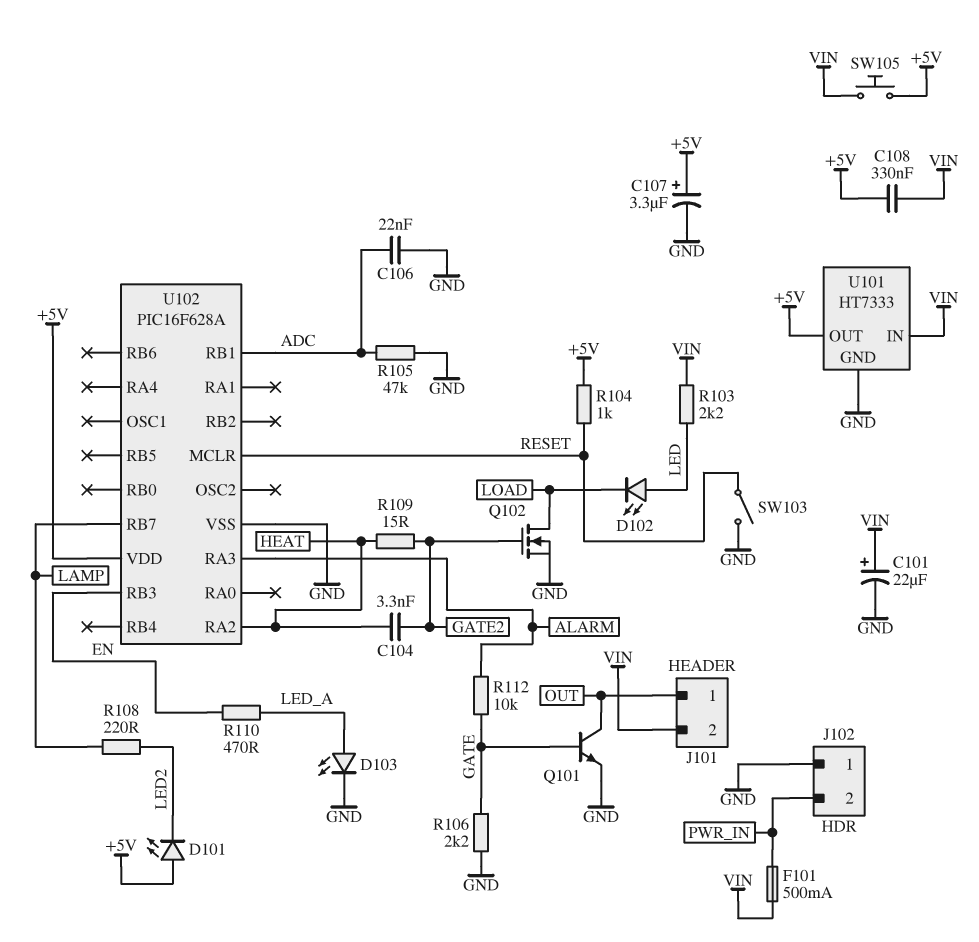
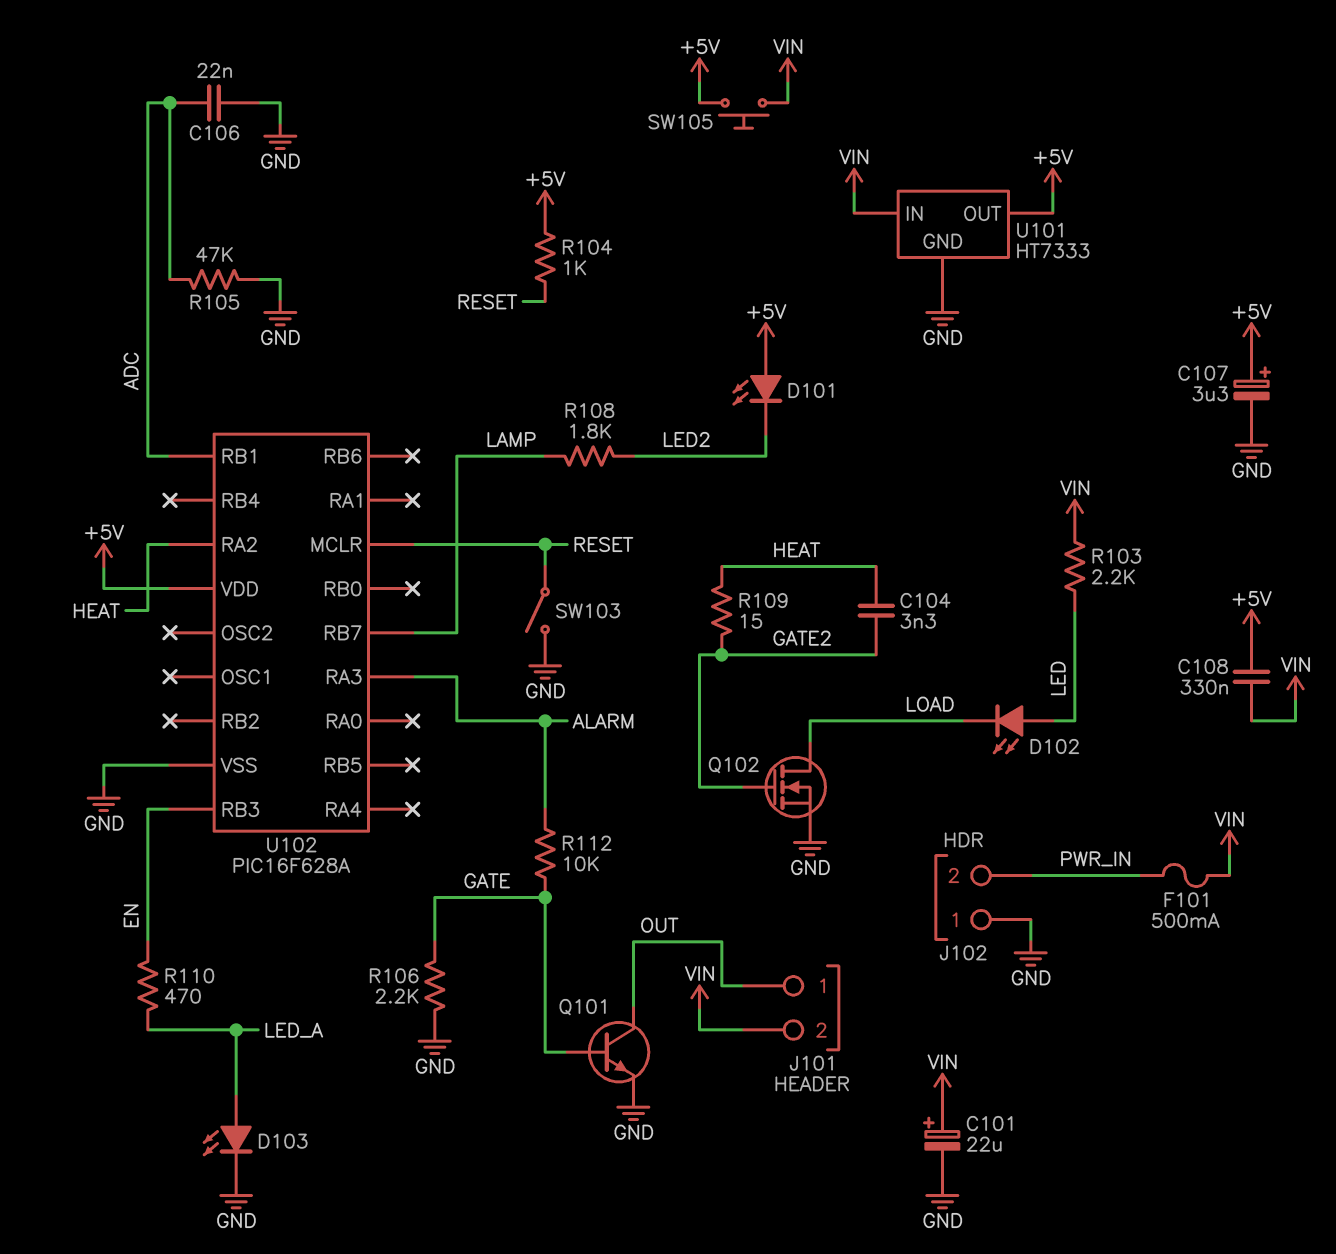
R108: 220 (LAMP, LED2) -> 1.8k (LAMP, LED2)

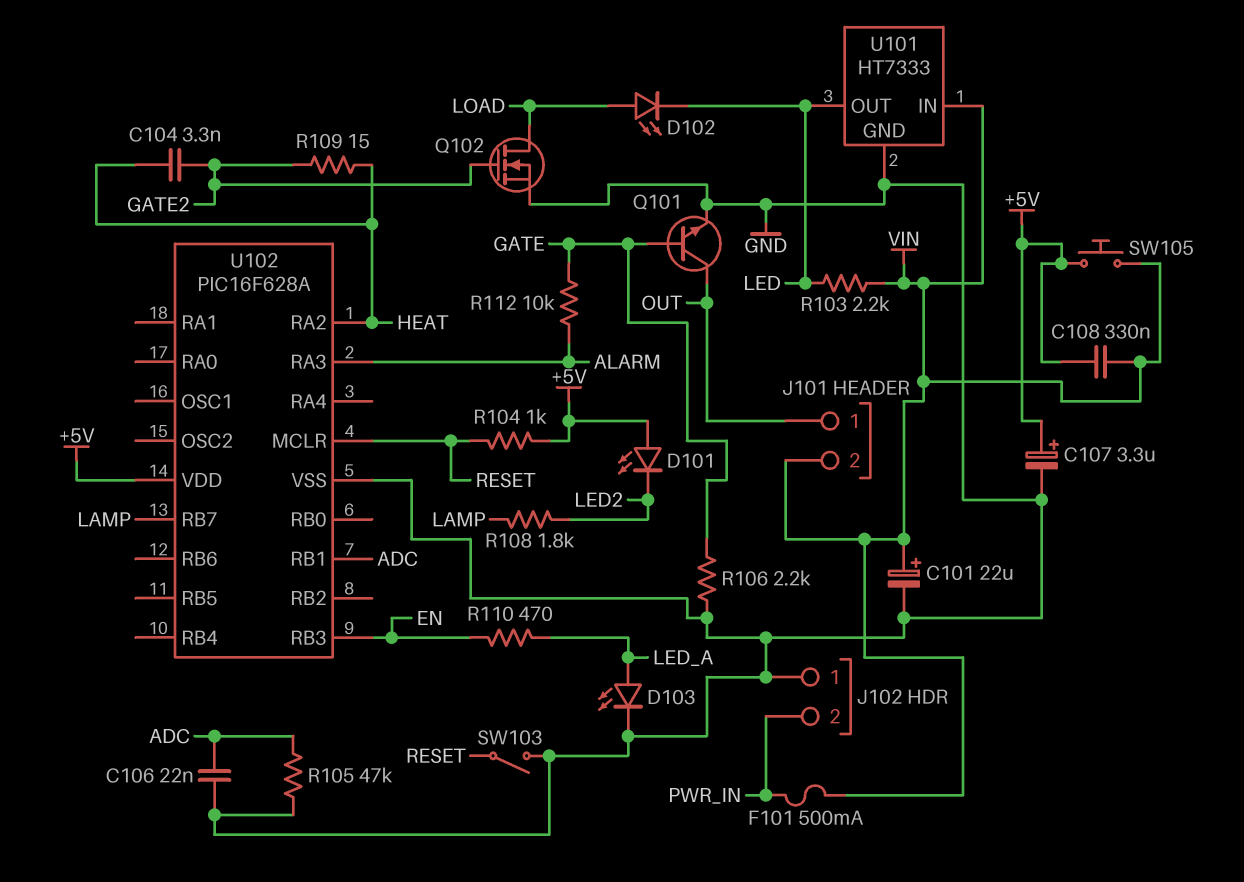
D102: LED (A LED, K LOAD) -> LED (A LOAD, K LED)
U101 pin OUT: +5V -> LED

